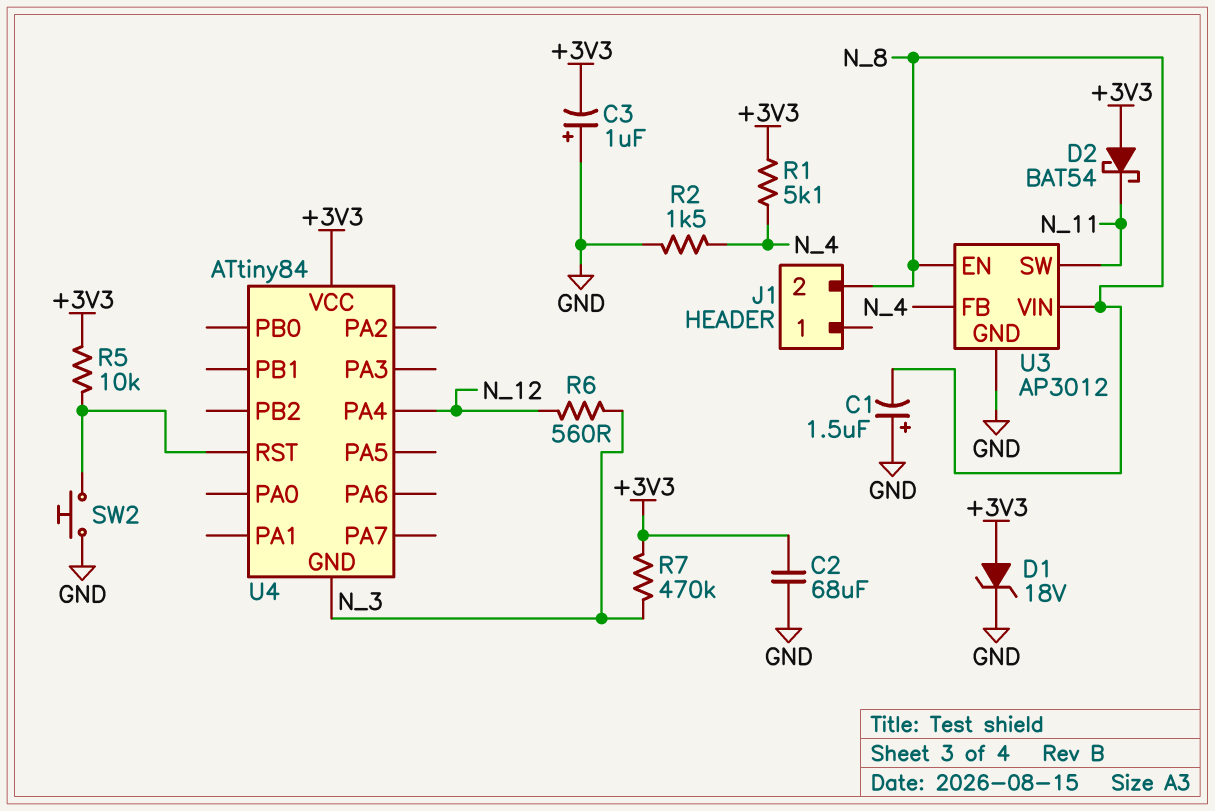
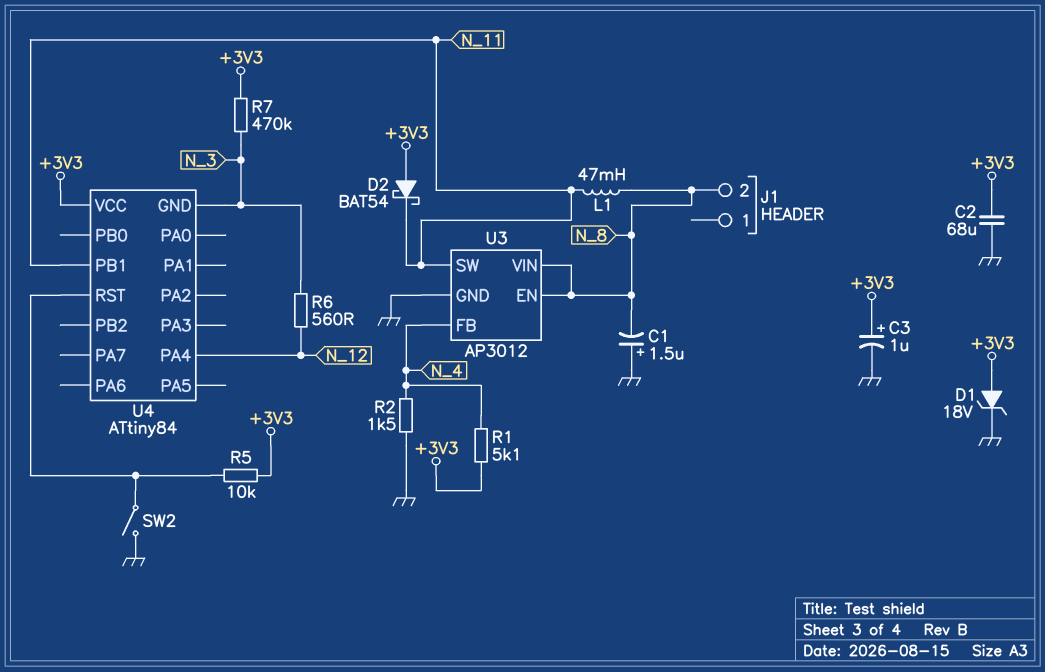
C3: 1uF (plus GND, minus +3V3) -> 1uF (plus +3V3, minus GND)
L1: none -> 47mH (N_8, N_11)
SW2: button (GND, U4/RST) -> switch (GND, U4/RST)
U4 pin PB1: none -> N_11

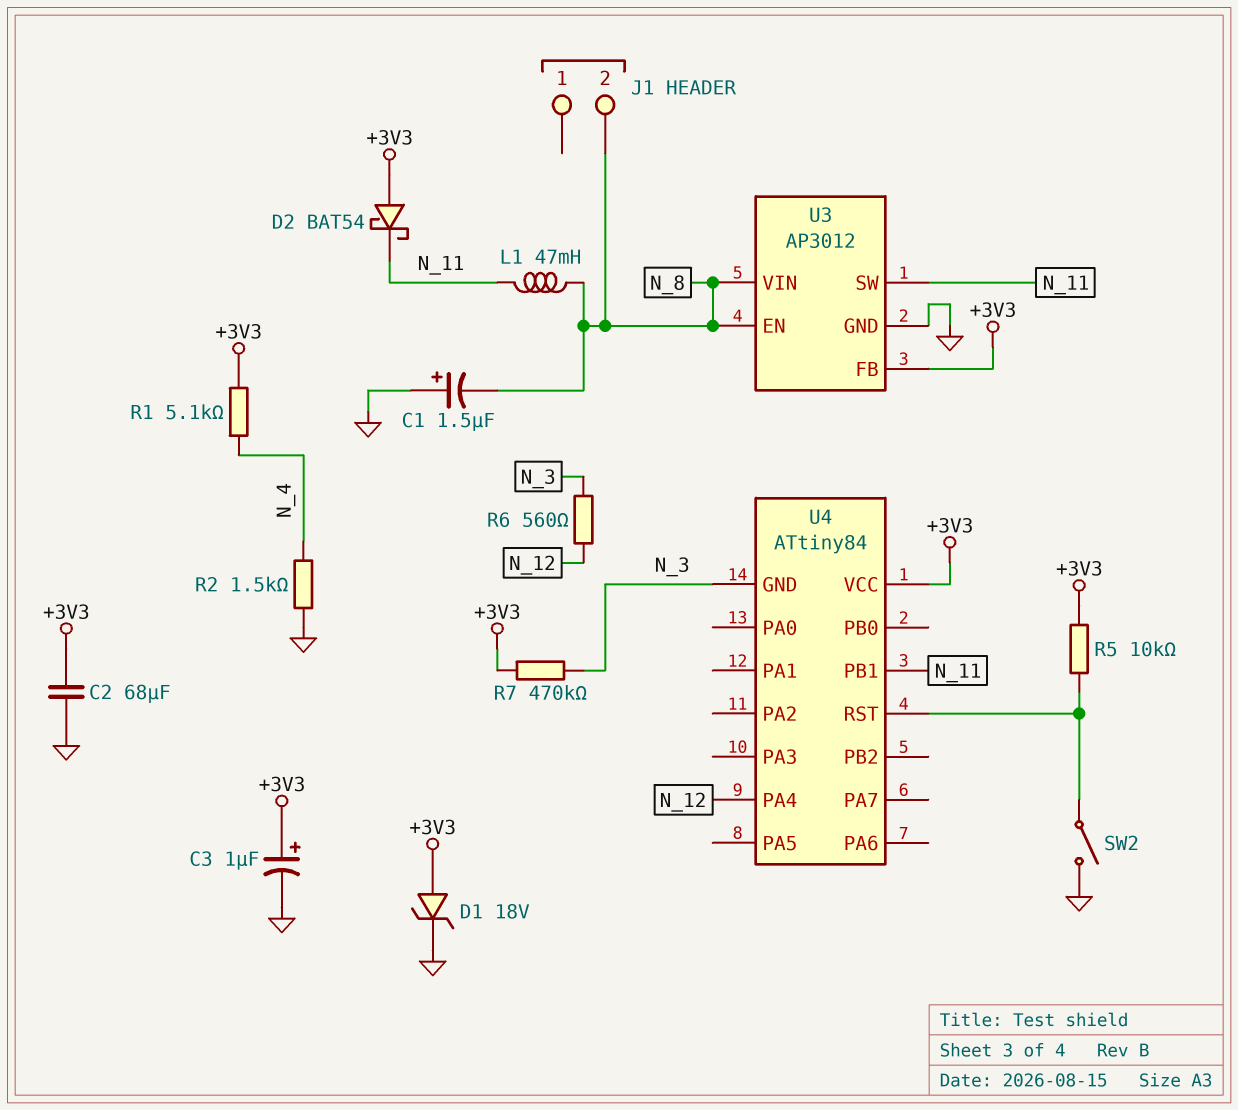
U3 pin FB: N_4 -> +3V3

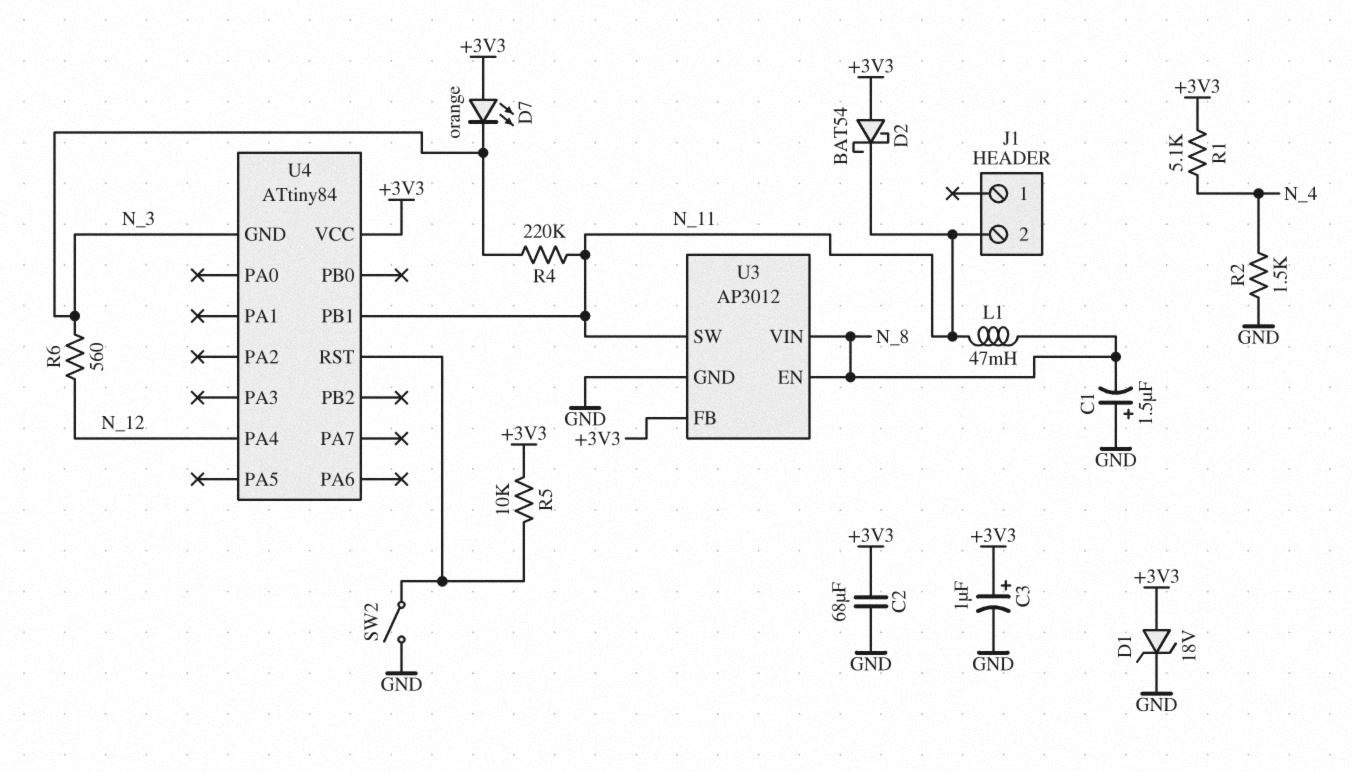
D7: none -> LED orange (A +3V3, K N_3)
J1 pin 2: N_8 -> N_11
R4: none -> 220k (N_3, N_11)
R7: 470k (+3V3, N_3) -> none

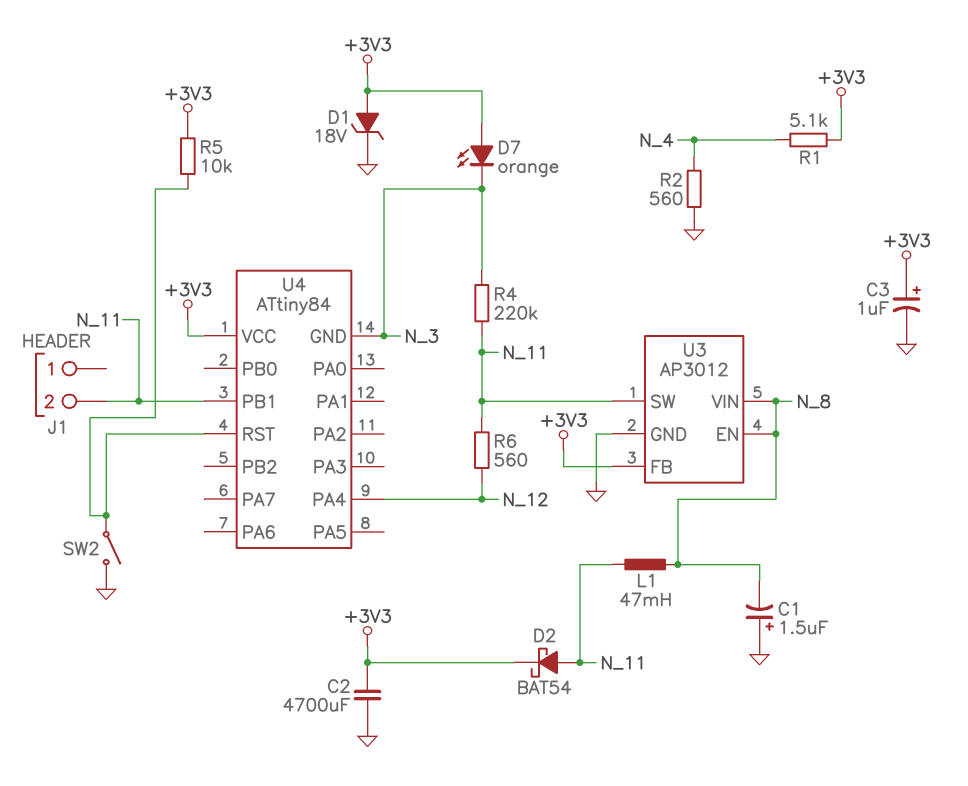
C2: 68uF (+3V3, GND) -> 4700uF (+3V3, GND)
D2: schottky BAT54 (A +3V3, K N_11) -> schottky BAT54 (A N_11, K +3V3)
R2: 1.5k (GND, N_4) -> 560 (GND, N_4)
R6: 560 (N_3, N_12) -> 560 (N_11, N_12)

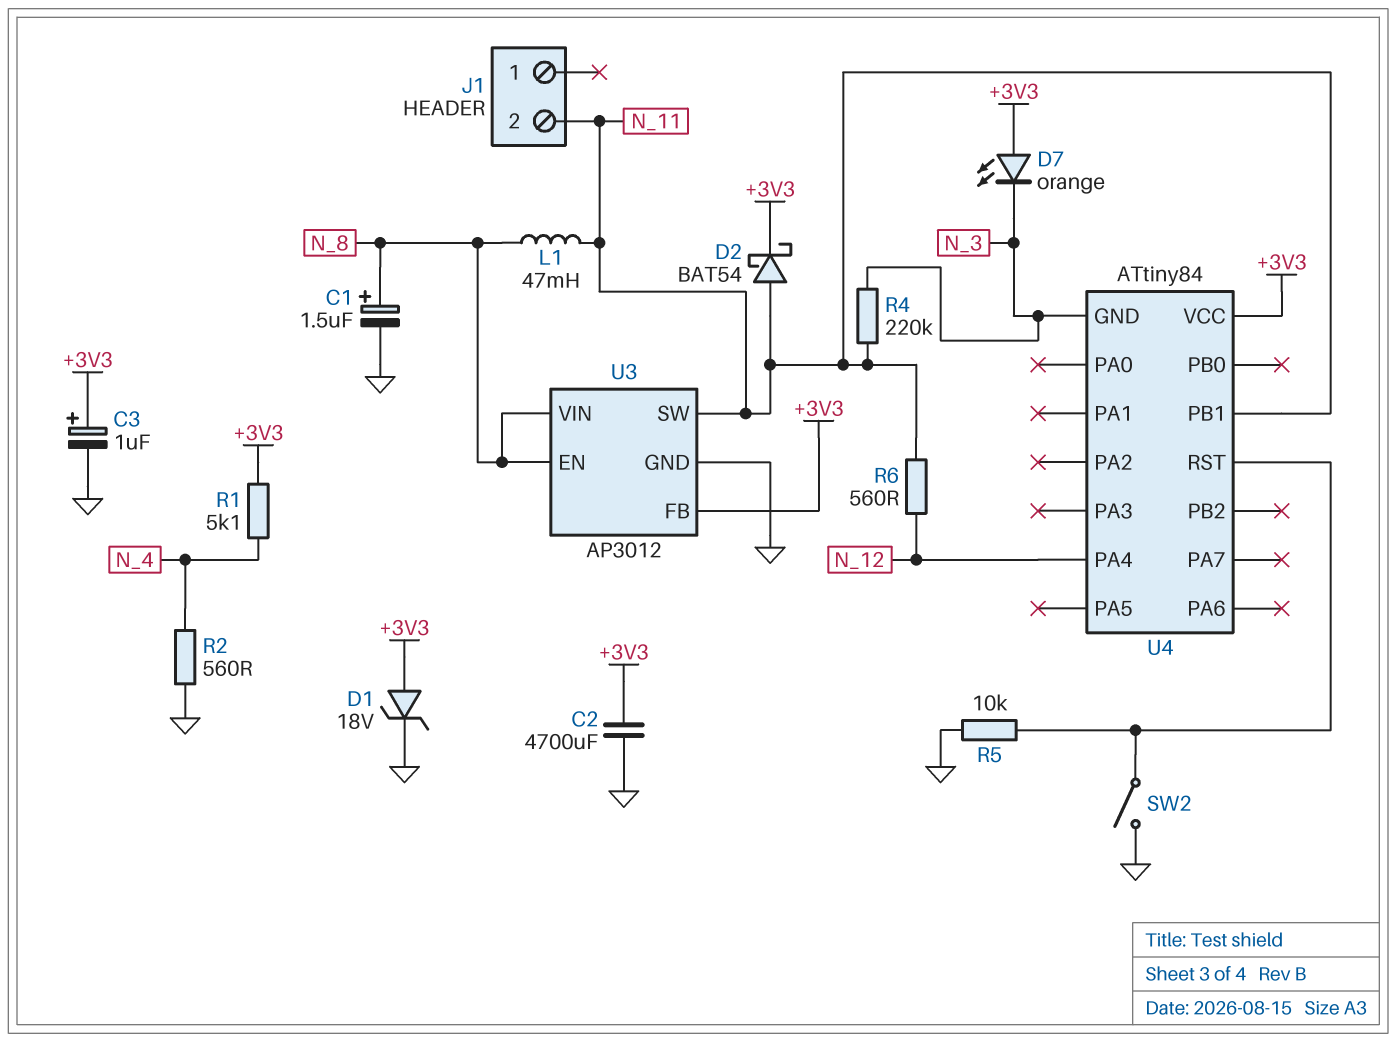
C1: 1.5uF (plus GND, minus N_8) -> 1.5uF (plus N_8, minus GND)
R5: 10k (+3V3, U4/RST) -> 10k (GND, U4/RST)

